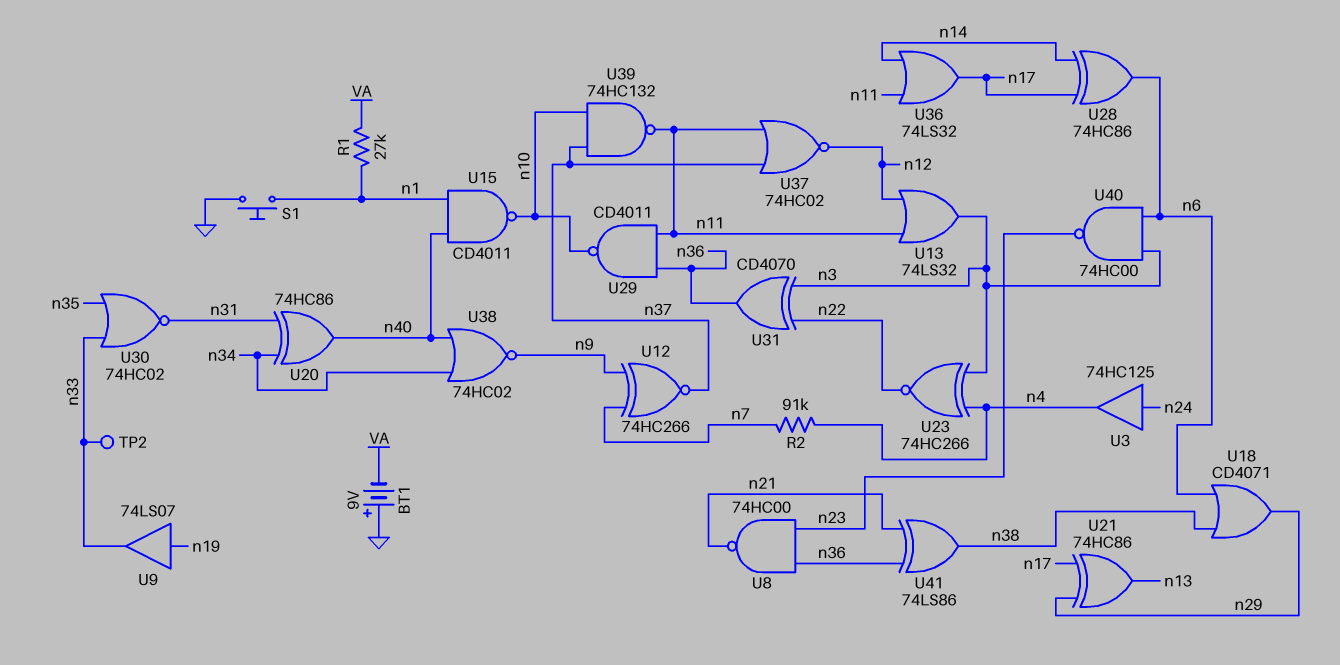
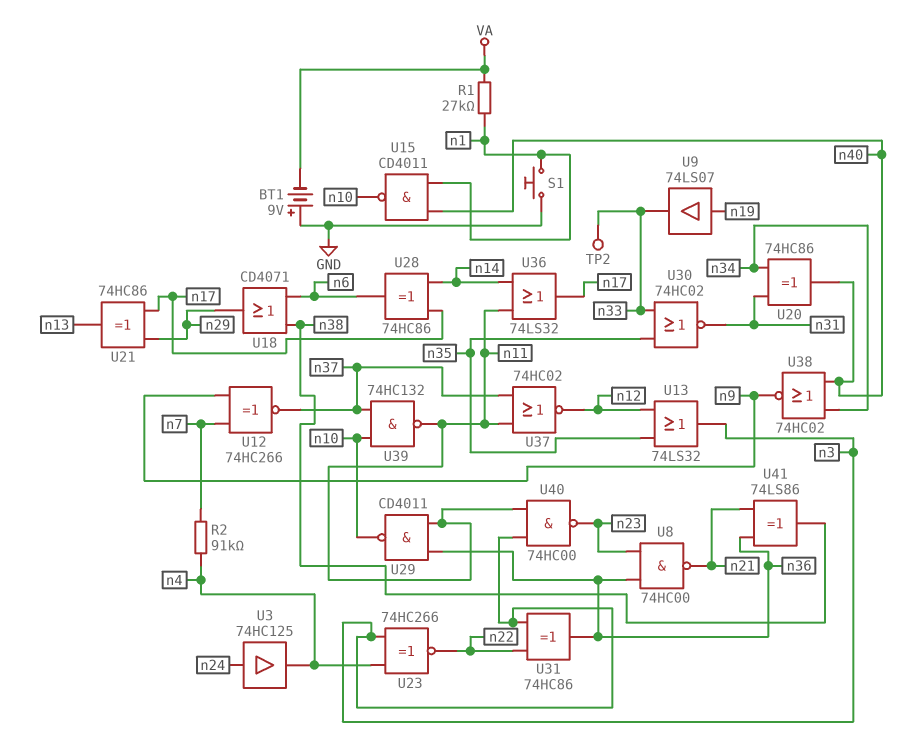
U13: OR 74LS32 (in n11, in n12, out n3) -> OR 74LS32 (in n12, in n35, out n3)
U31: XOR CD4070 (in n3, in n22, out n36) -> XOR 74HC86 (in n3, in n22, out n36)
U40: NAND 74HC00 (in n3, in n6, out n23) -> NAND 74HC00 (in n3, in n11, out n23)

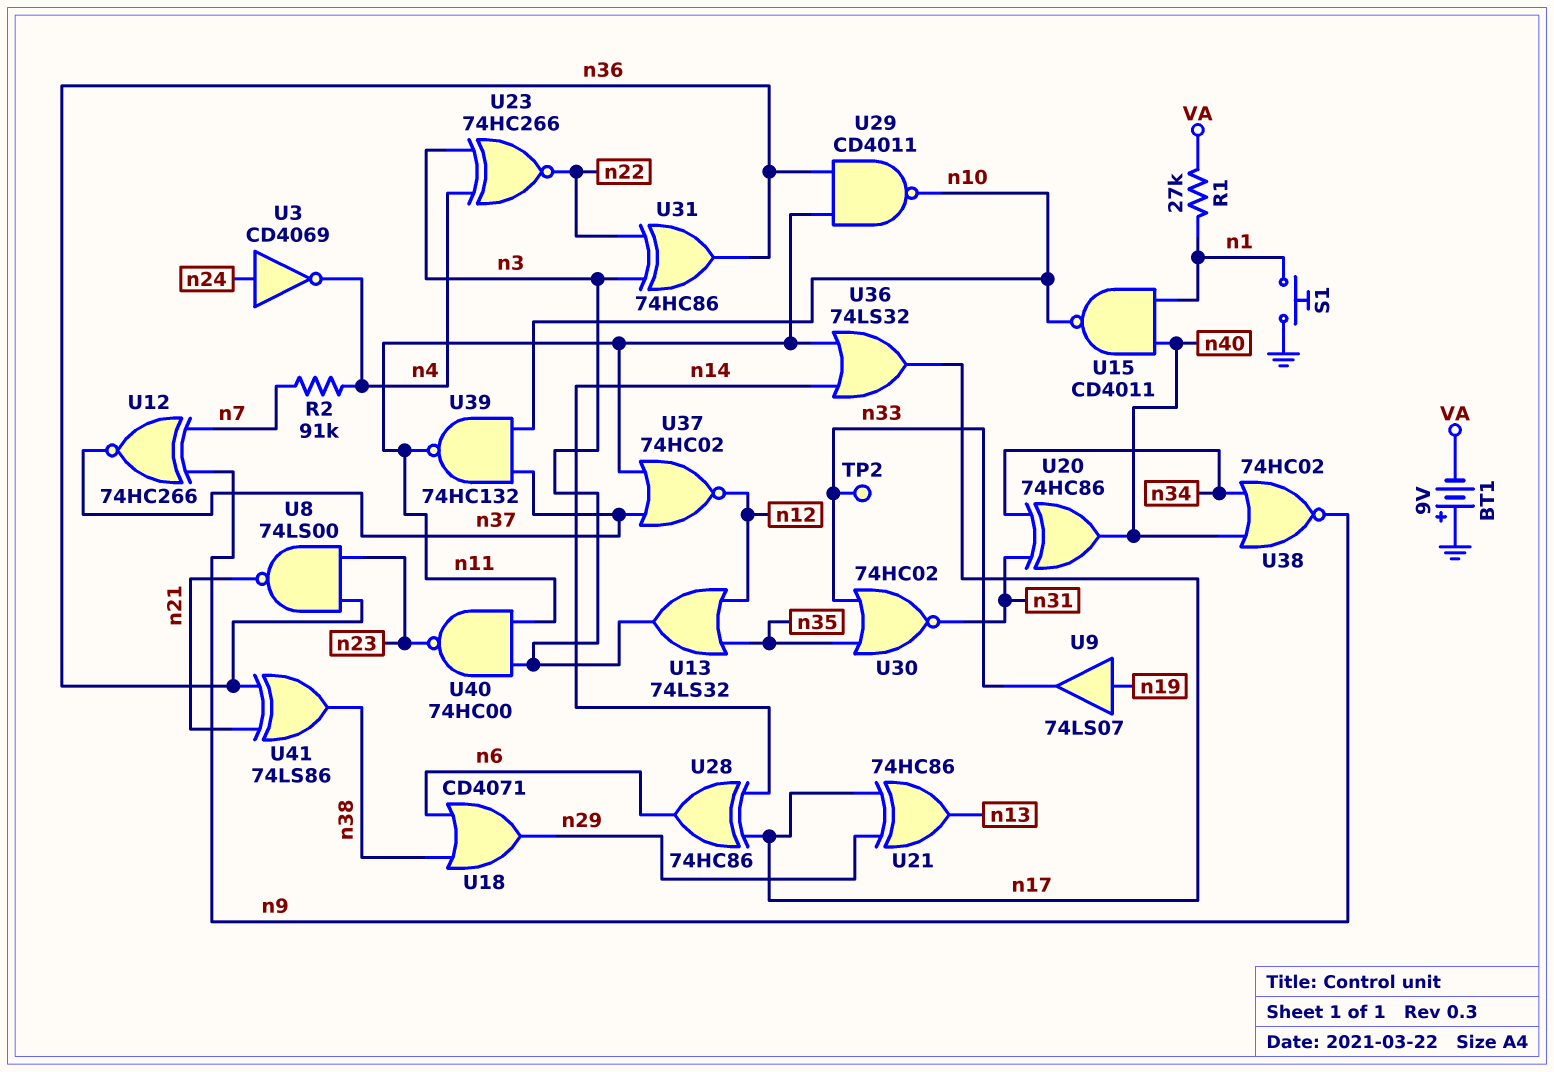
U3: buffer 74HC125 (in n24, out n4) -> NOT CD4069 (in n24, out n4)
U8: NAND 74HC00 (in n23, in n36, out n21) -> NAND 74LS00 (in n23, in n36, out n21)

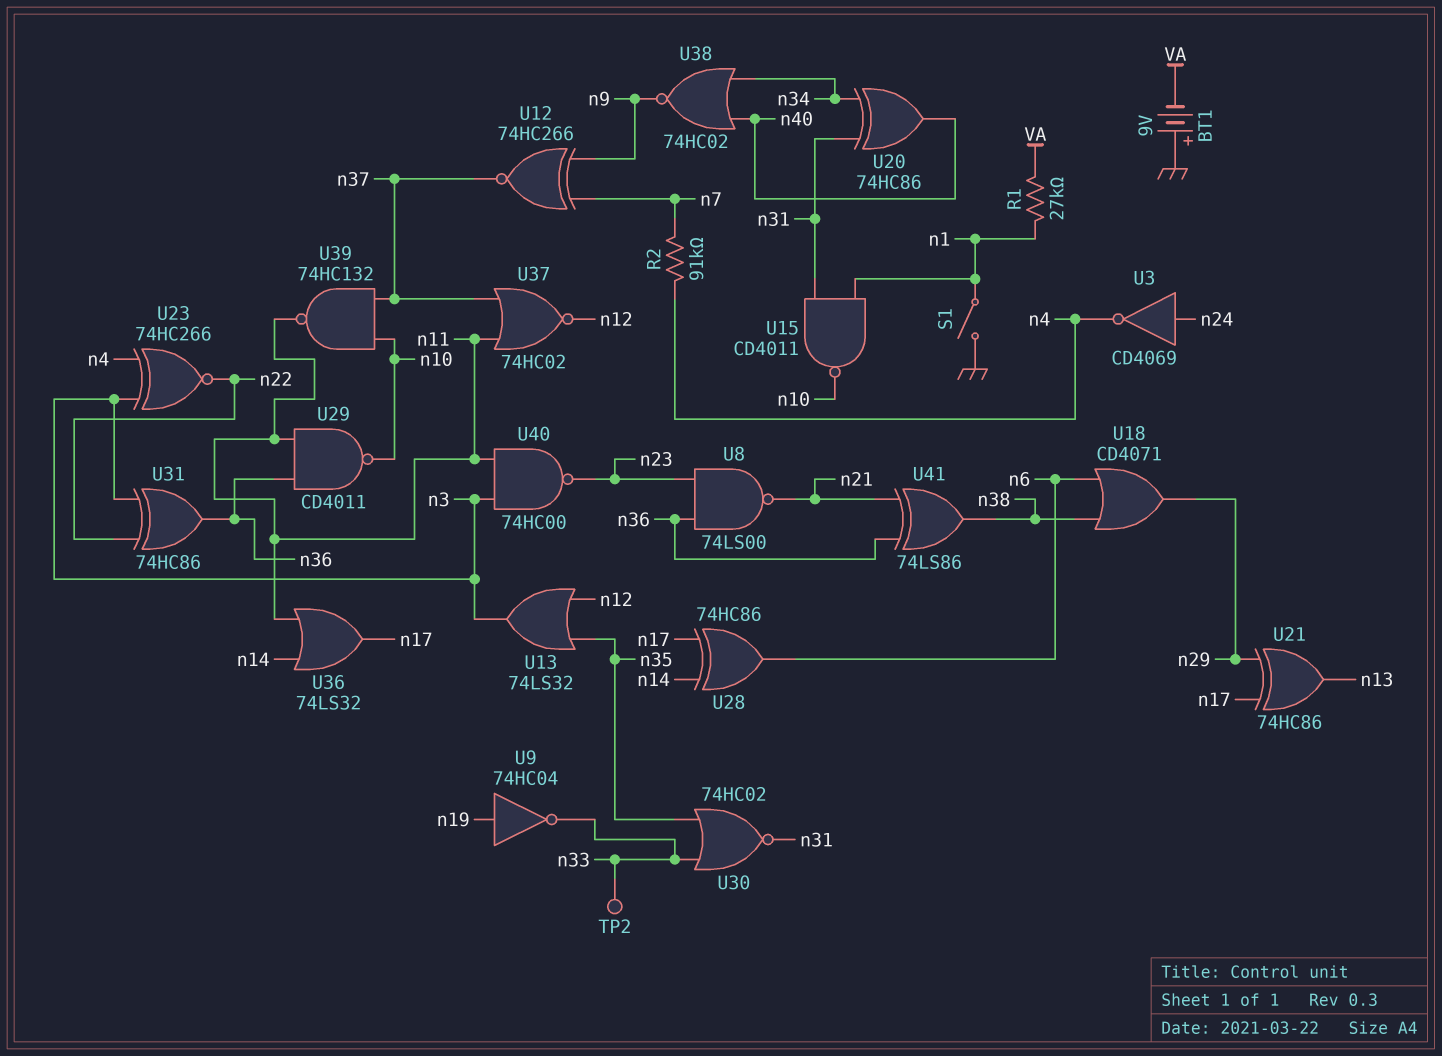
S1: button (GND, n1) -> switch (GND, n1)
U9: buffer 74LS07 (in n19, out n33) -> NOT 74HC04 (in n19, out n33)
U15: NAND CD4011 (in n1, in n40, out n10) -> NAND CD4011 (in n1, in n31, out n10)

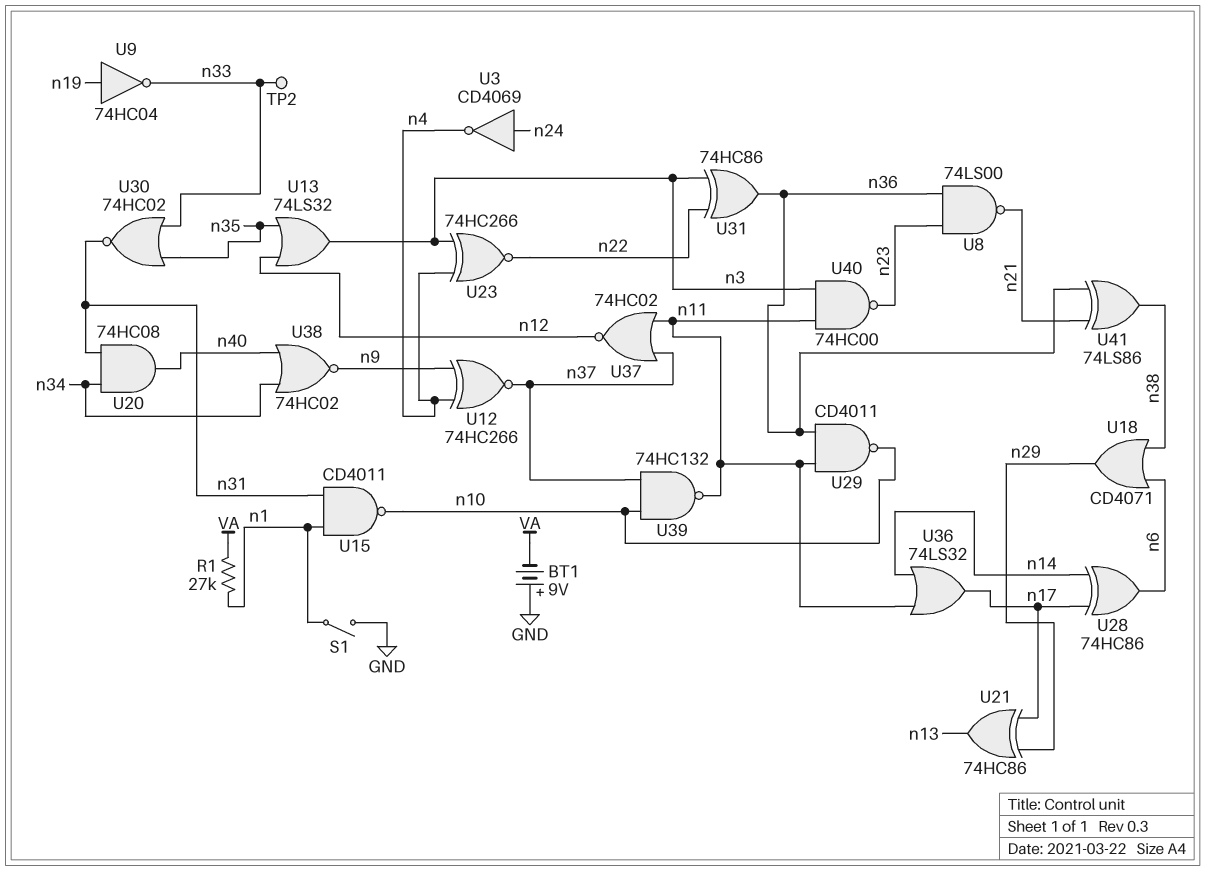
R2: 91k (n4, n7) -> none
U12: XNOR 74HC266 (in n7, in n9, out n37) -> XNOR 74HC266 (in n4, in n9, out n37)
U20: XOR 74HC86 (in n31, in n34, out n40) -> AND 74HC08 (in n31, in n34, out n40)

